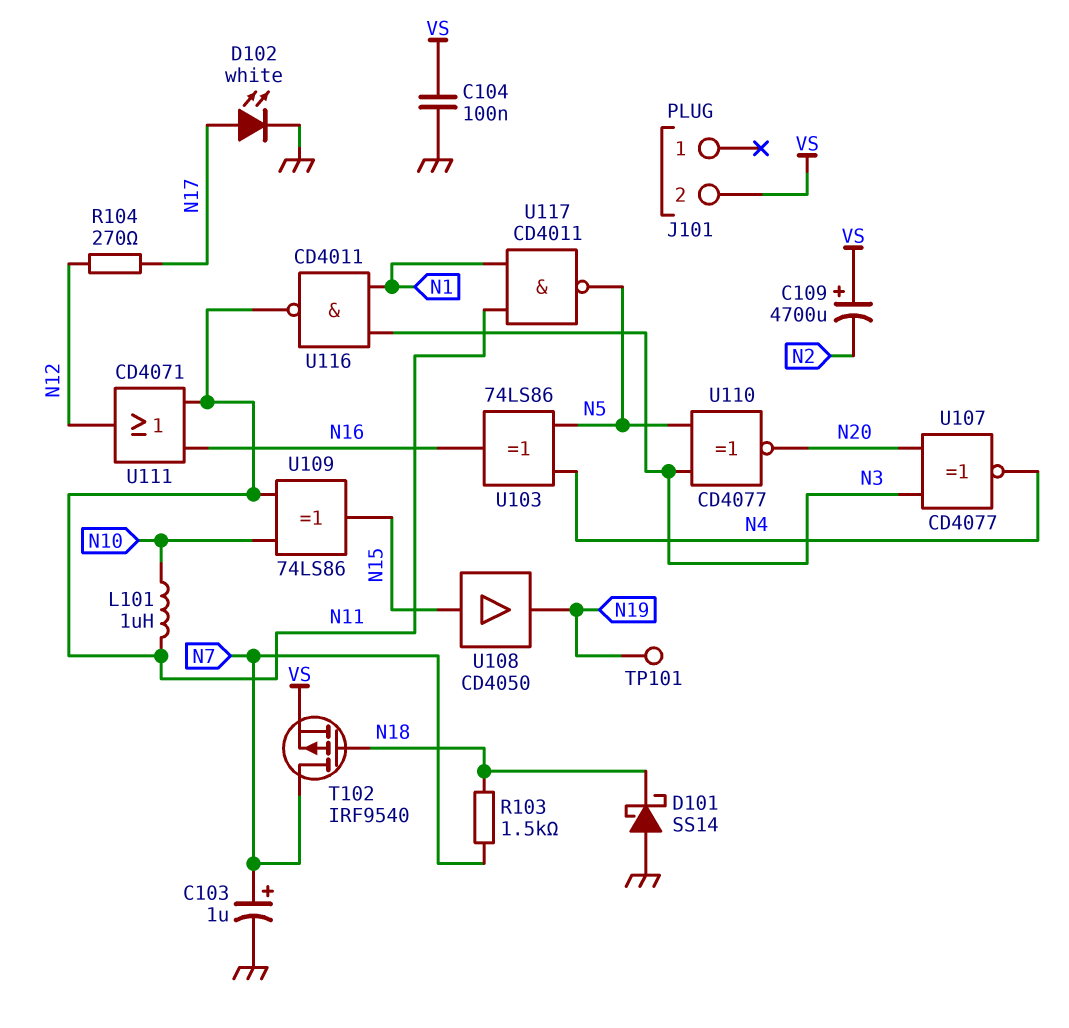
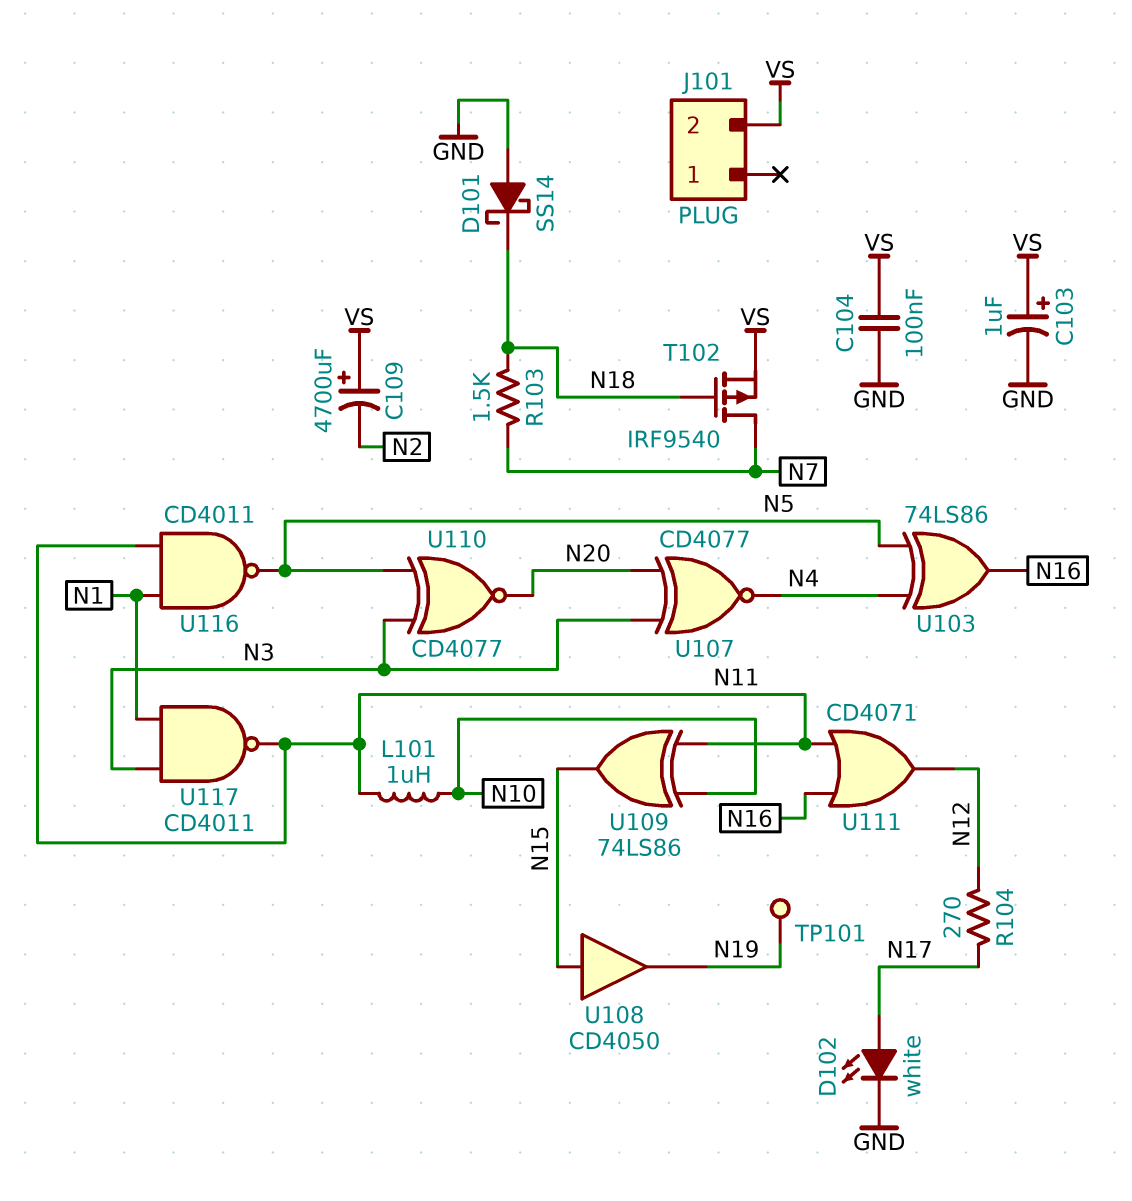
C103: 1uF (plus N7, minus GND) -> 1uF (plus VS, minus GND)
U116: NAND CD4011 (in N1, in N3, out N11) -> NAND CD4011 (in N1, in N11, out N5)
U117: NAND CD4011 (in N1, in N11, out N5) -> NAND CD4011 (in N1, in N3, out N11)

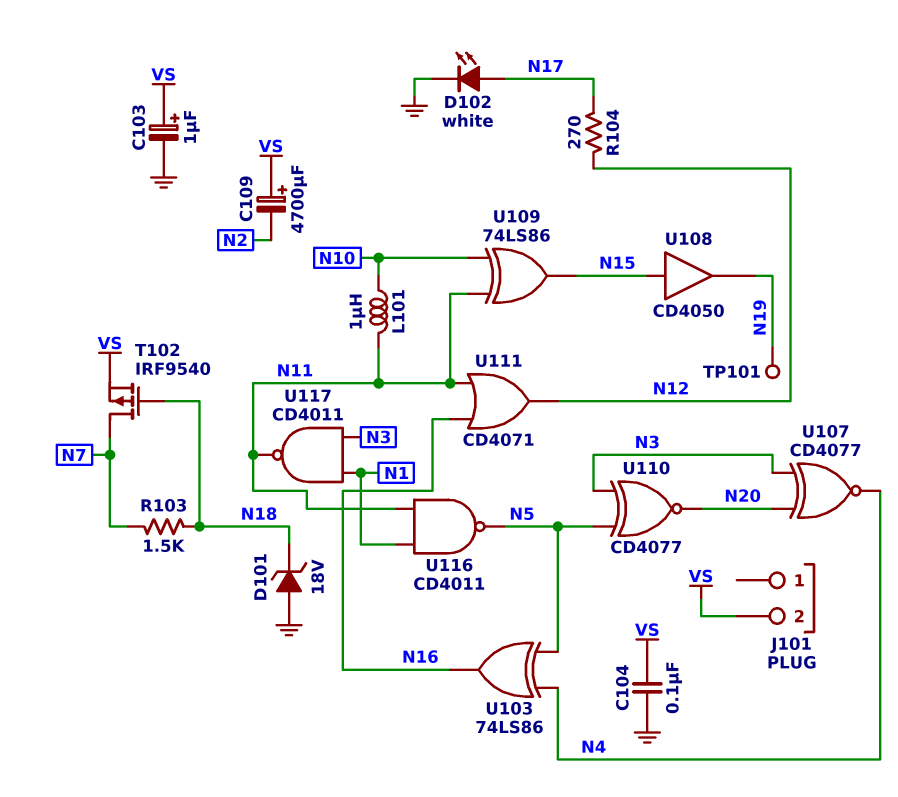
D101: schottky SS14 (A GND, K N18) -> zener 18V (A GND, K N18)

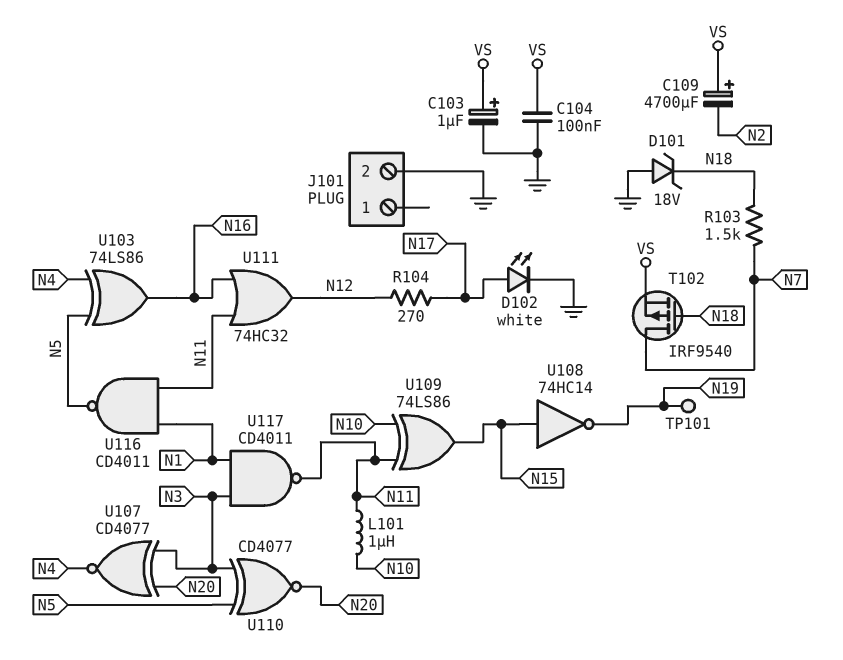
J101 pin 2: VS -> GND
U108: buffer CD4050 (in N15, out N19) -> NOT 74HC14 (in N15, out N19)
U111: OR CD4071 (in N11, in N16, out N12) -> OR 74HC32 (in N11, in N16, out N12)

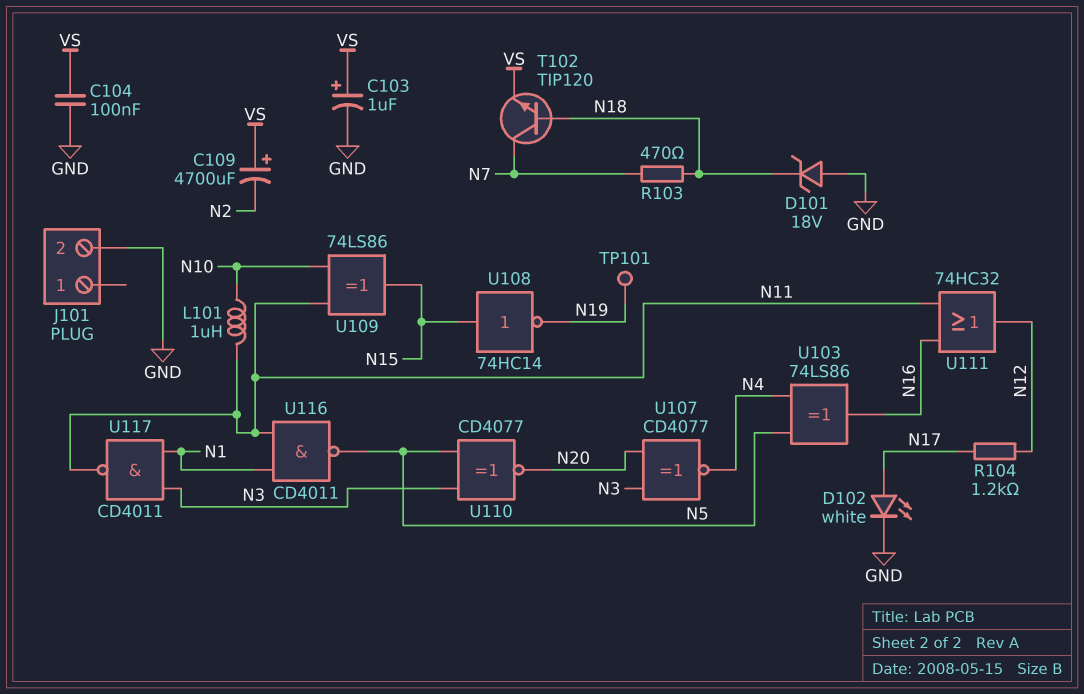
R103: 1.5k (N7, N18) -> 470 (N7, N18)
R104: 270 (N12, N17) -> 1.2k (N12, N17)
T102: PMOS IRF9540 (G N18, D N7, S VS) -> NPN TIP120 (B N18, C N7, E VS)

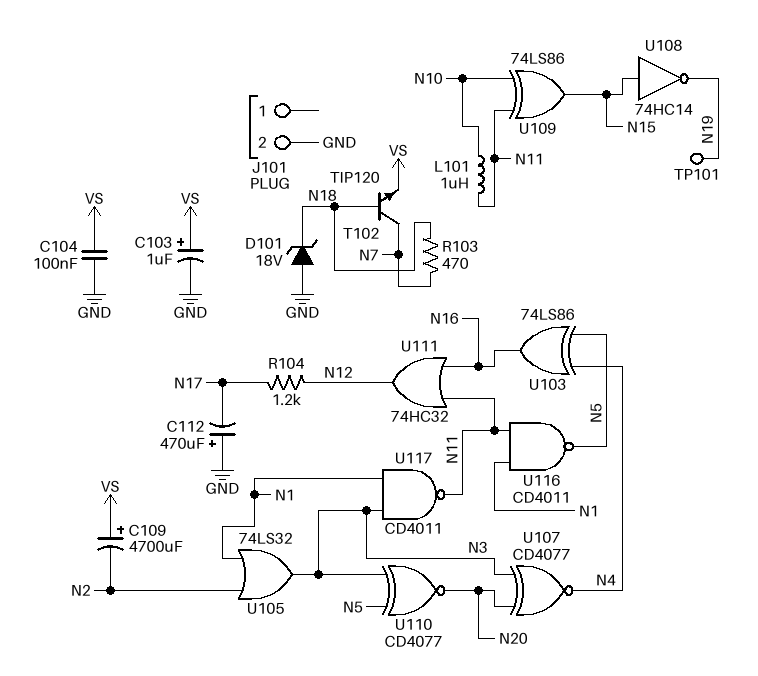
C112: none -> 470uF (plus GND, minus N17)
D102: LED white (A N17, K GND) -> none
U105: none -> OR 74LS32 (in N1, in N2, out N3)

